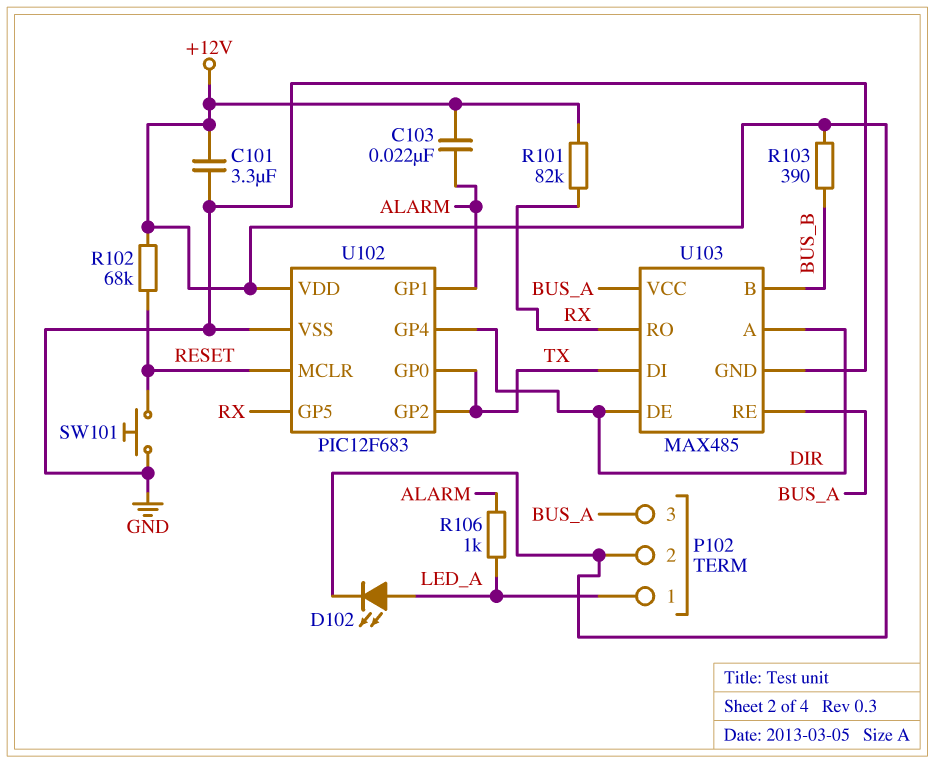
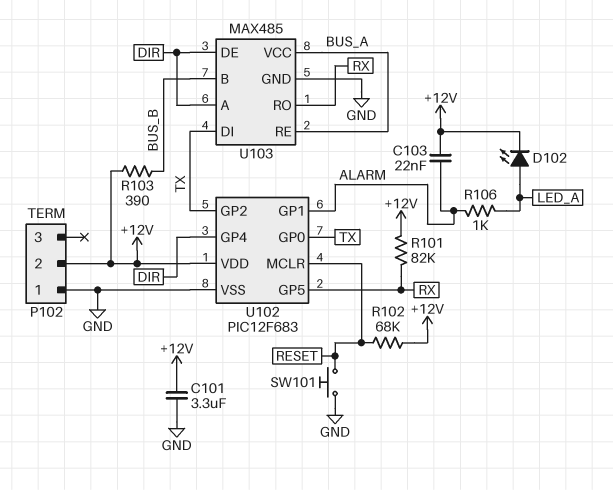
P102 pin 1: LED_A -> GND
P102 pin 3: BUS_A -> none

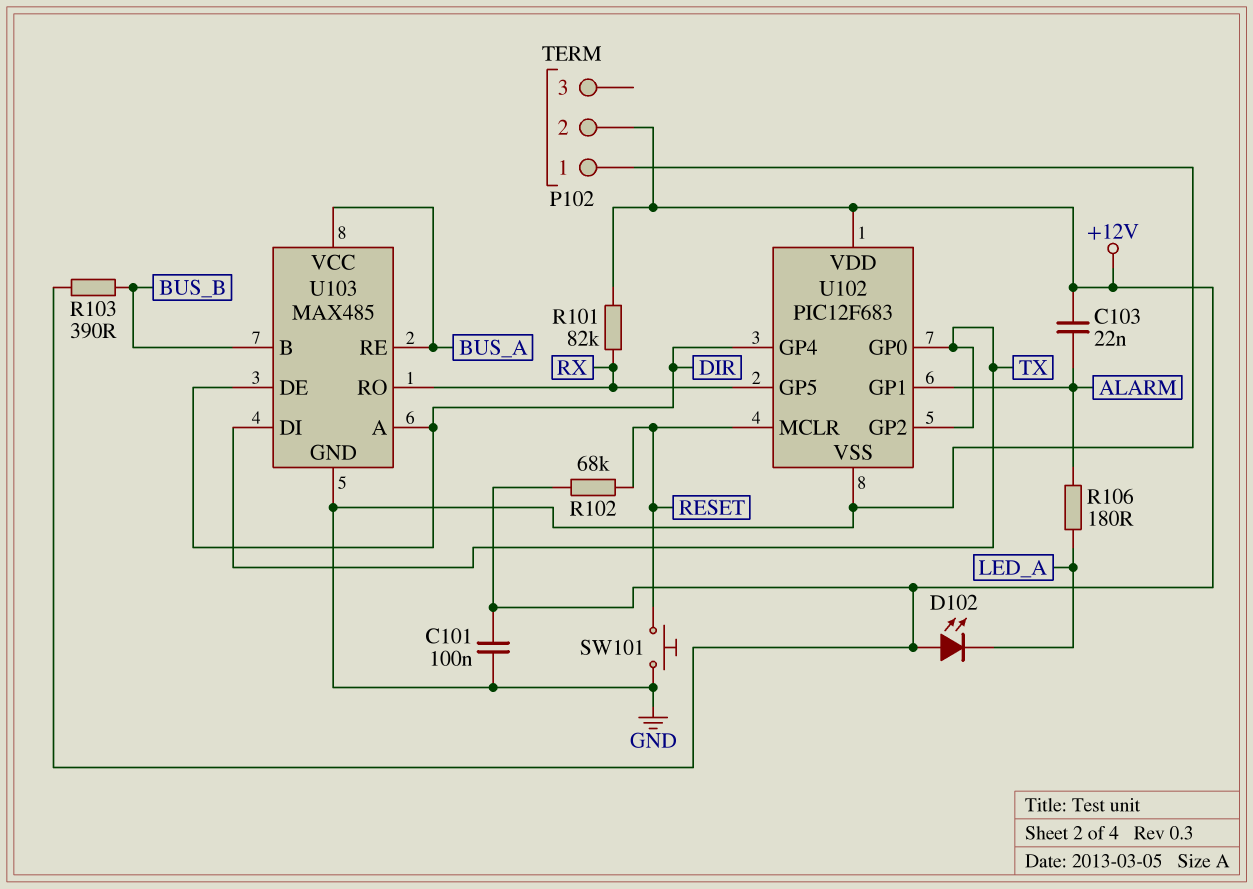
C101: 3.3uF (+12V, GND) -> 100nF (+12V, GND)
D102: LED (A LED_A, K +12V) -> LED (A +12V, K LED_A)
R106: 1k (ALARM, LED_A) -> 180 (ALARM, LED_A)

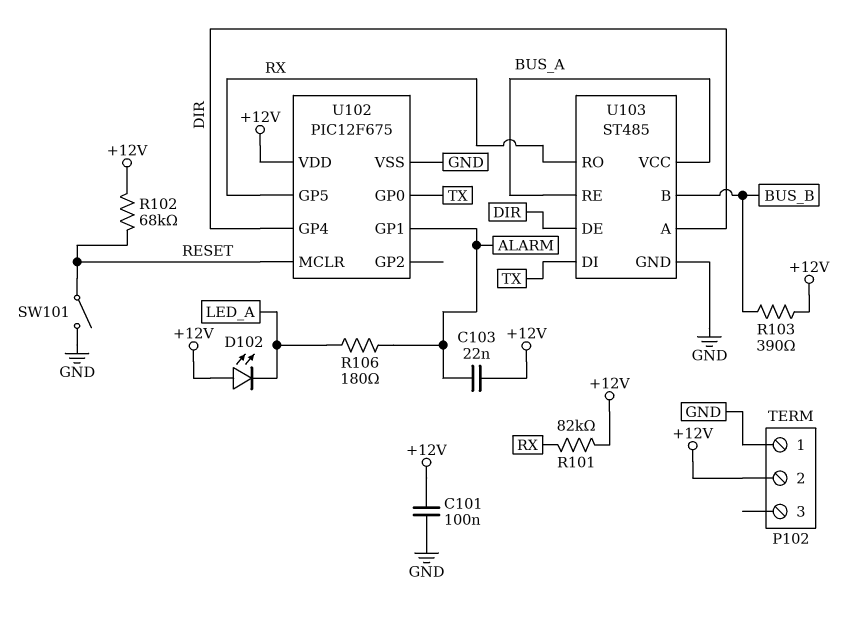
SW101: button (GND, RESET) -> switch (GND, RESET)
U102: PIC12F683 -> PIC12F675
U102 pin GP2: TX -> none
U103: MAX485 -> ST485

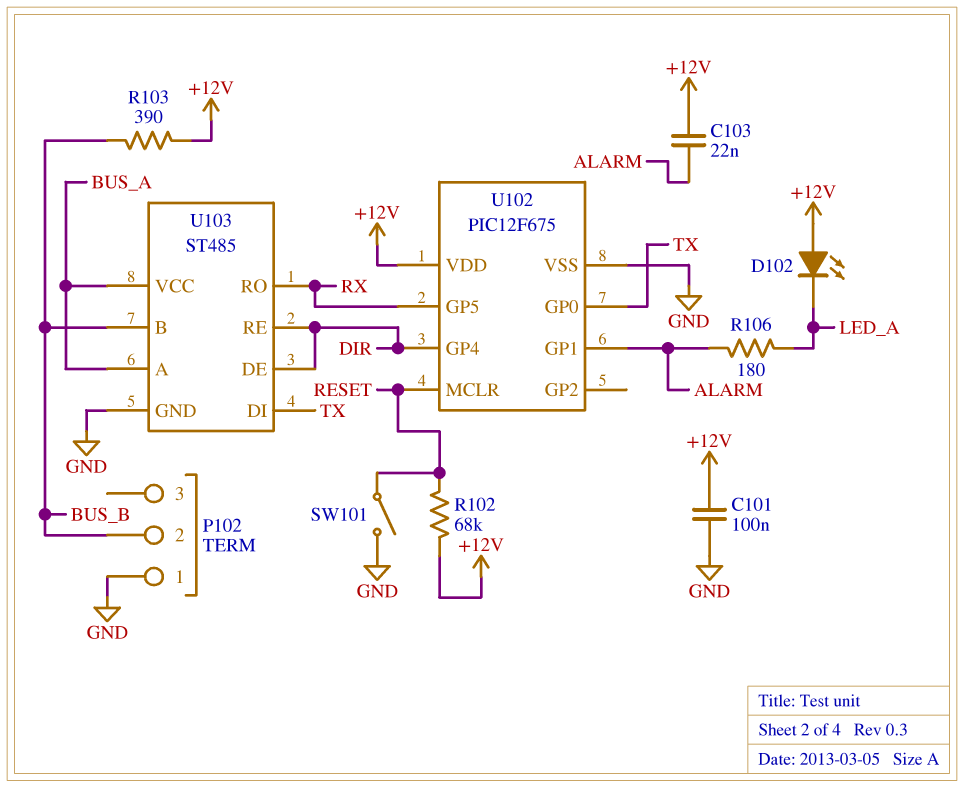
P102 pin 2: +12V -> BUS_B
R101: 82k (+12V, RX) -> none
U103 pin A: DIR -> BUS_A
U103 pin RE: BUS_A -> DIR

